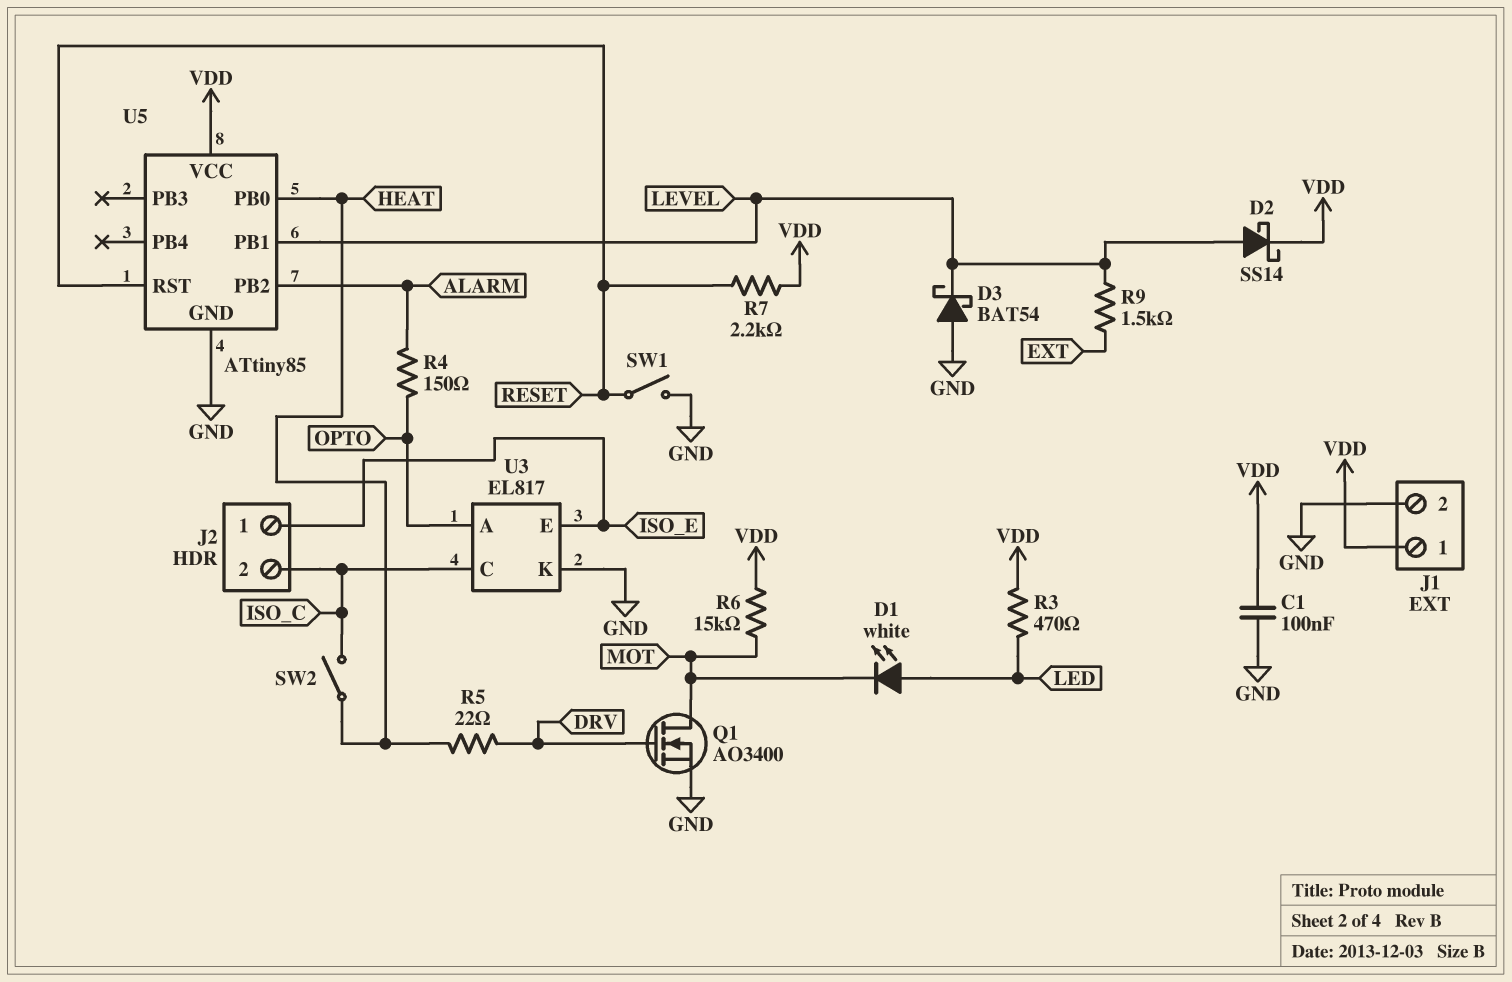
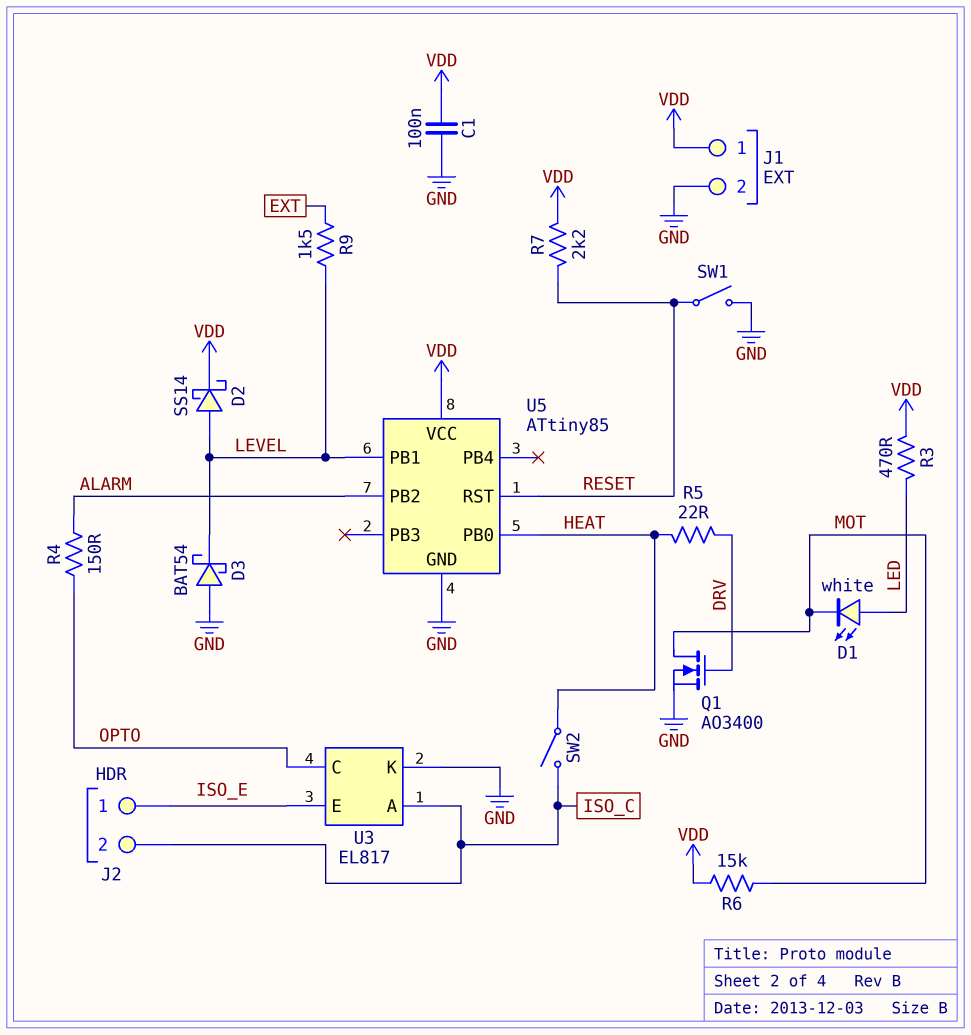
U3 pin A: OPTO -> ISO_C
U3 pin C: ISO_C -> OPTO

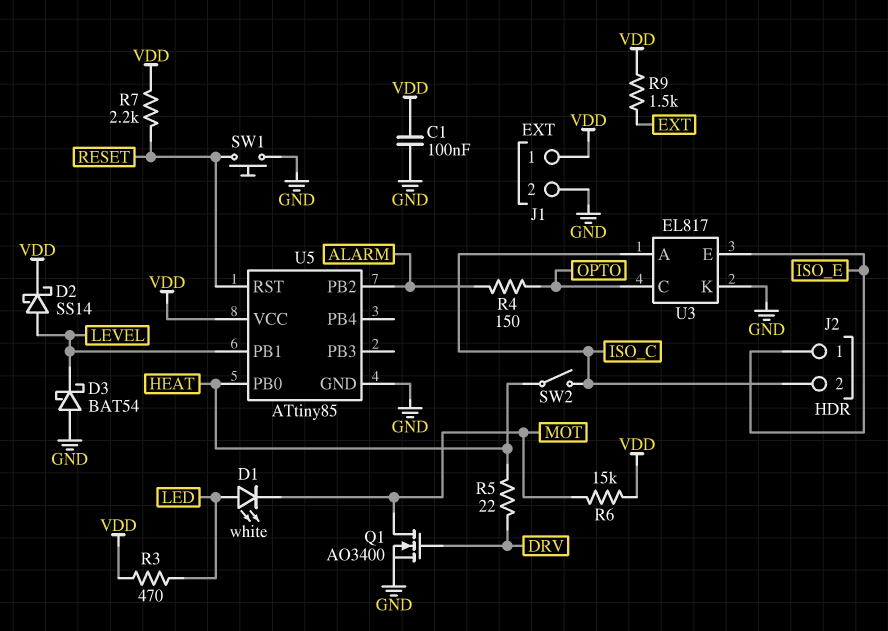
R9: 1.5k (EXT, LEVEL) -> 1.5k (EXT, VDD)
SW1: switch (GND, RESET) -> button (GND, RESET)

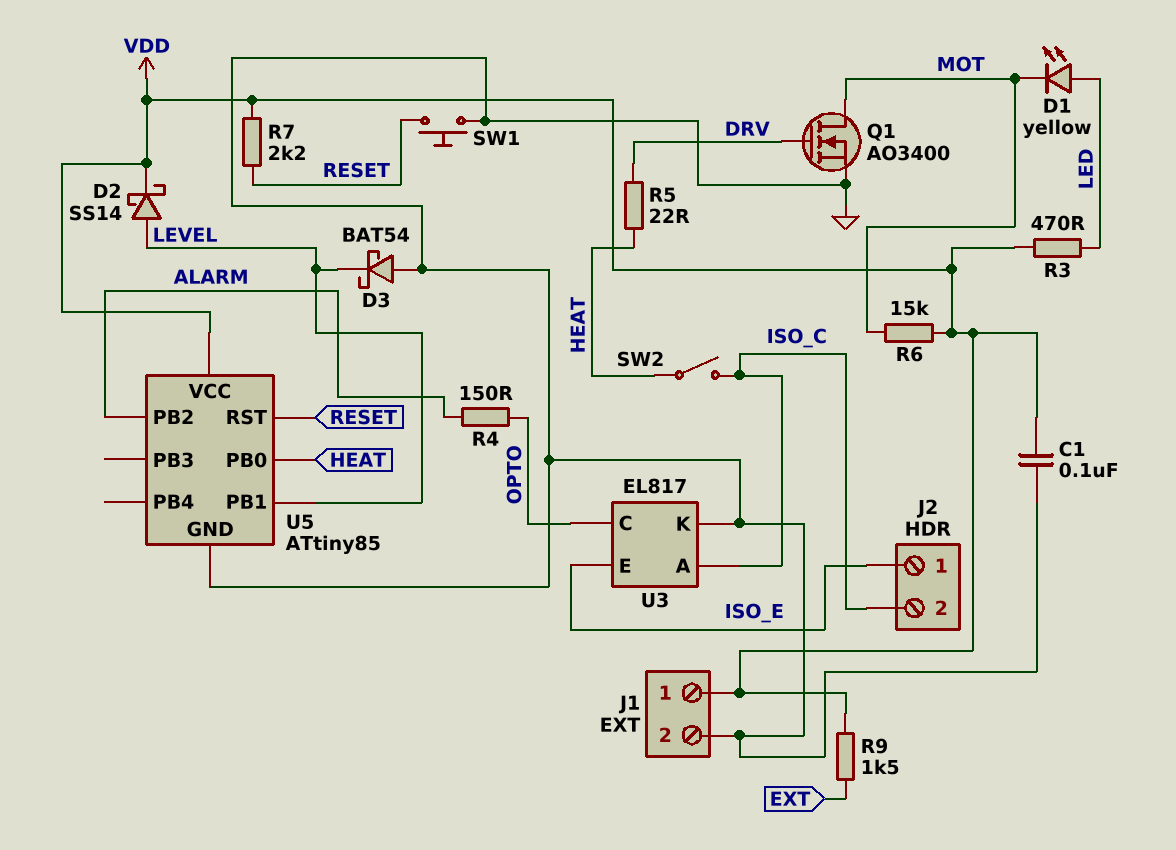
D1: LED white (A LED, K MOT) -> LED yellow (A LED, K MOT)

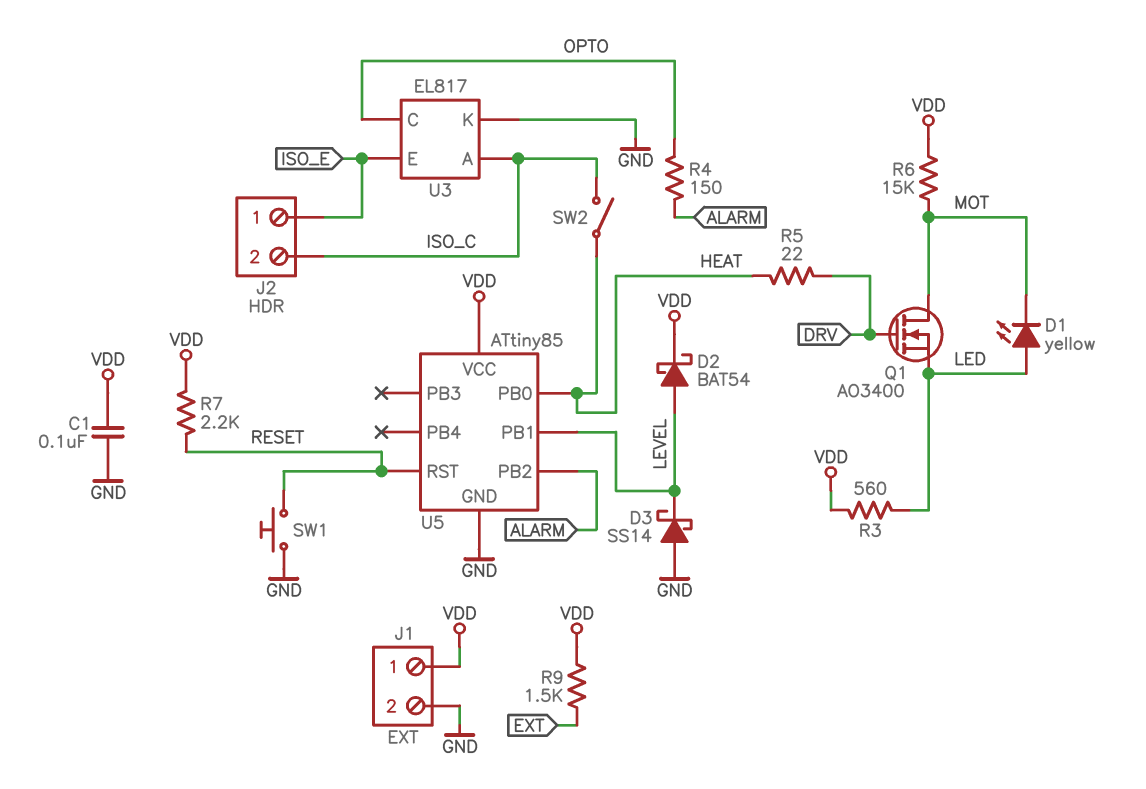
D2: schottky SS14 (A LEVEL, K VDD) -> schottky BAT54 (A LEVEL, K VDD)
D3: schottky BAT54 (A GND, K LEVEL) -> schottky SS14 (A GND, K LEVEL)
Q1: NMOS AO3400 (G DRV, D MOT, S GND) -> NMOS AO3400 (G DRV, D MOT, S LED)
R3: 470 (LED, VDD) -> 560 (LED, VDD)

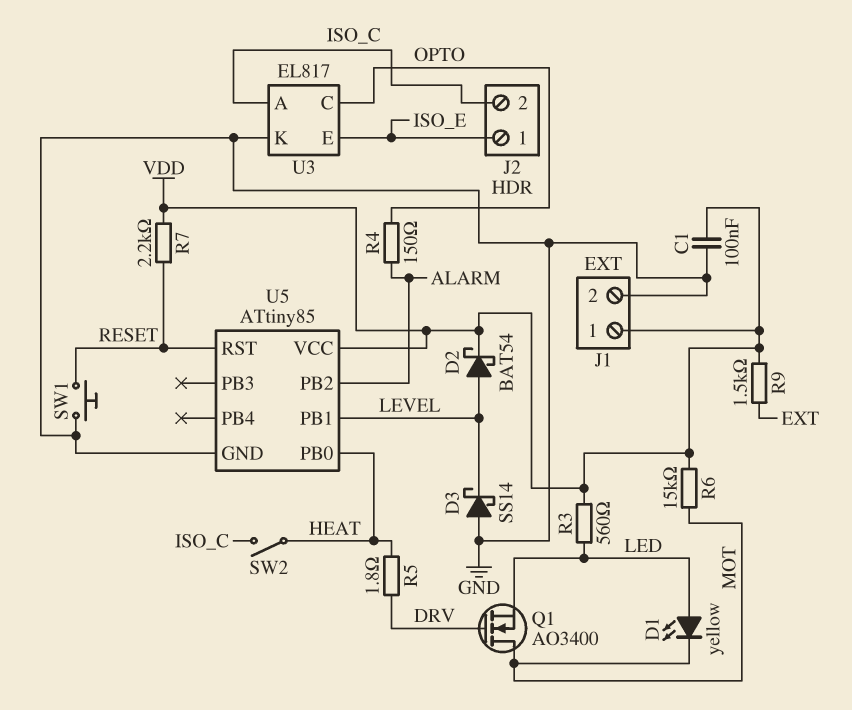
R5: 22 (DRV, HEAT) -> 1.8 (DRV, HEAT)

